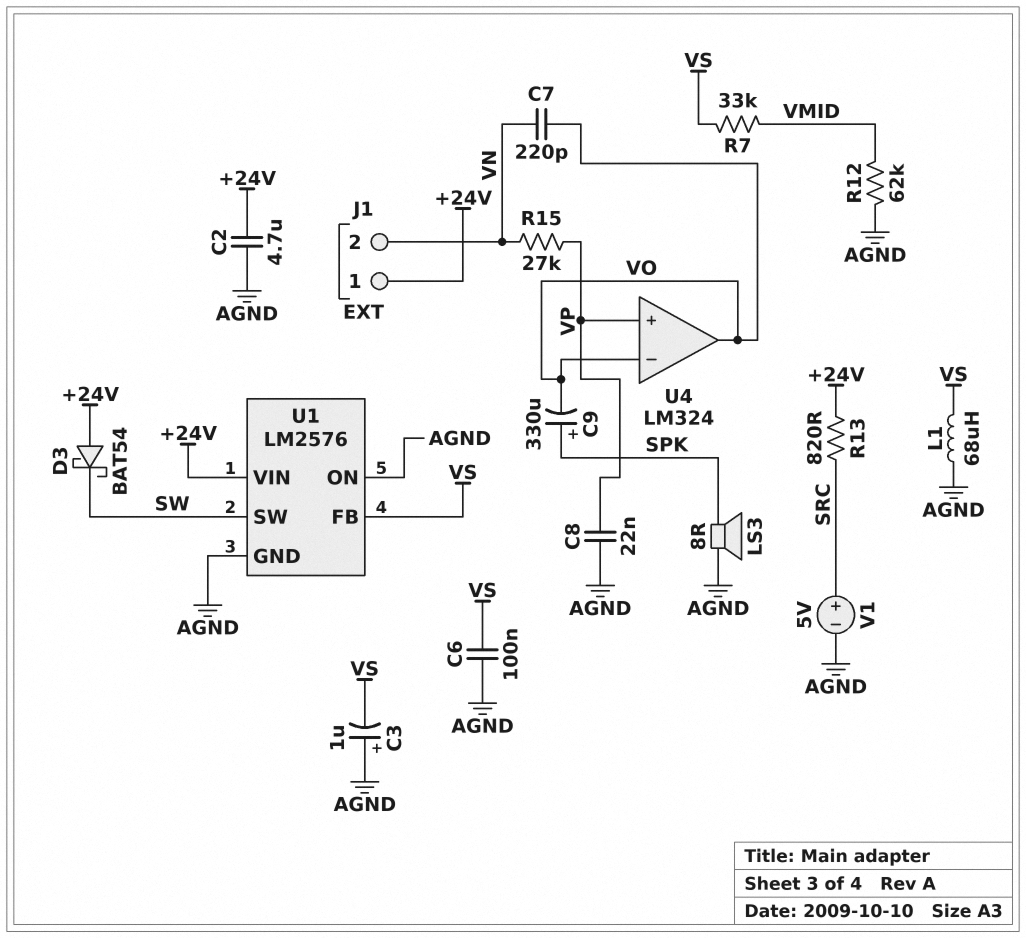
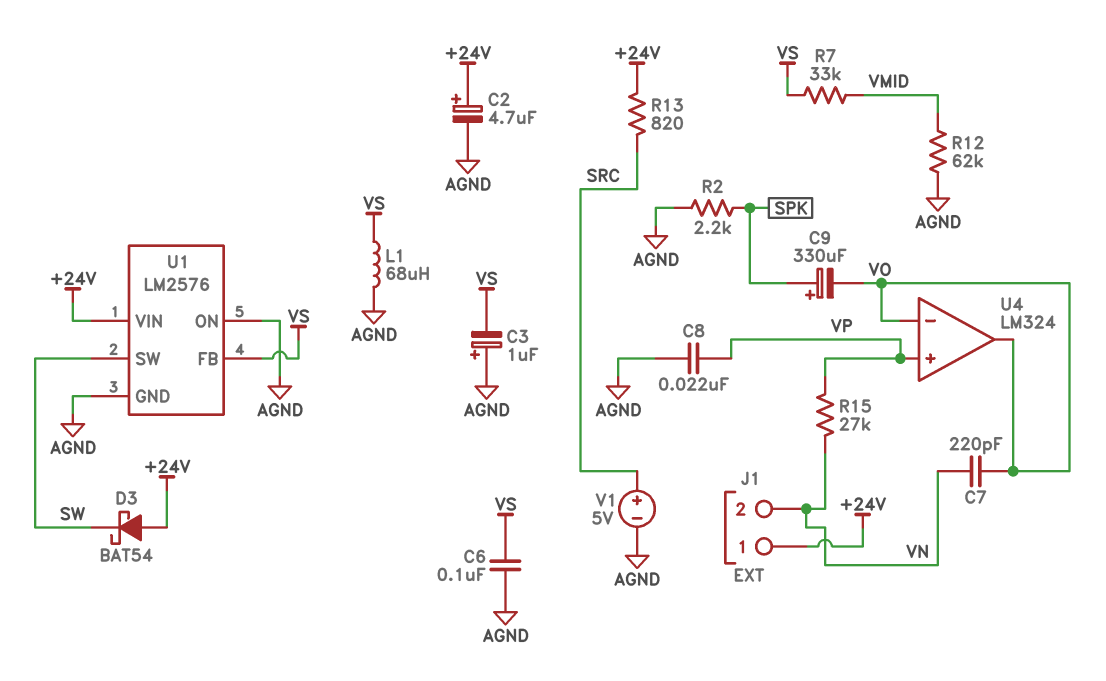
C2: 4.7uF (+24V, AGND) -> 4.7uF (plus +24V, minus AGND)
LS3: speaker 8R (AGND, SPK) -> none
R2: none -> 2.2k (AGND, SPK)

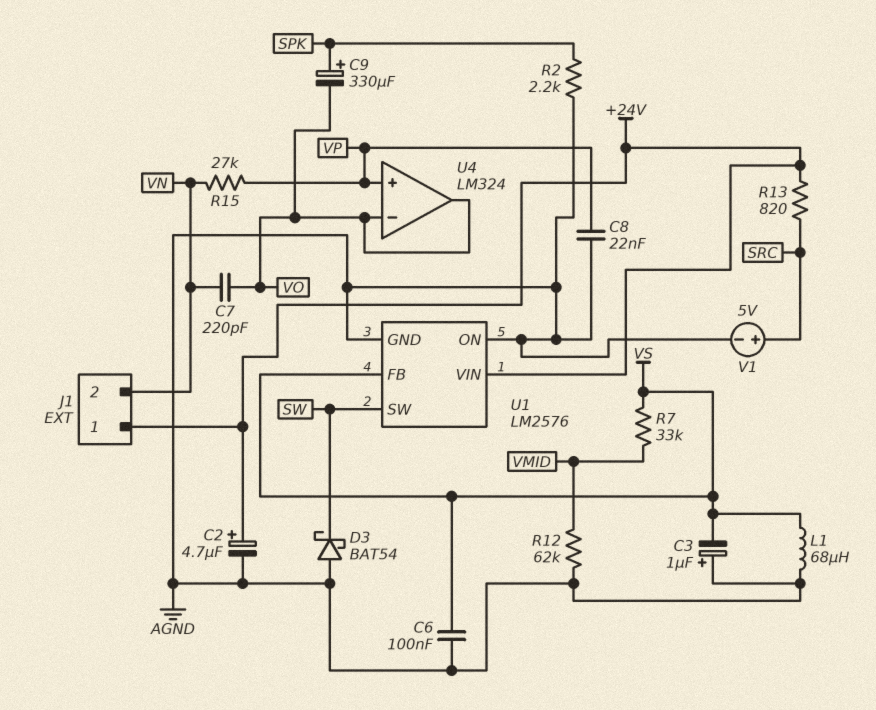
D3: schottky BAT54 (A +24V, K SW) -> schottky BAT54 (A AGND, K SW)

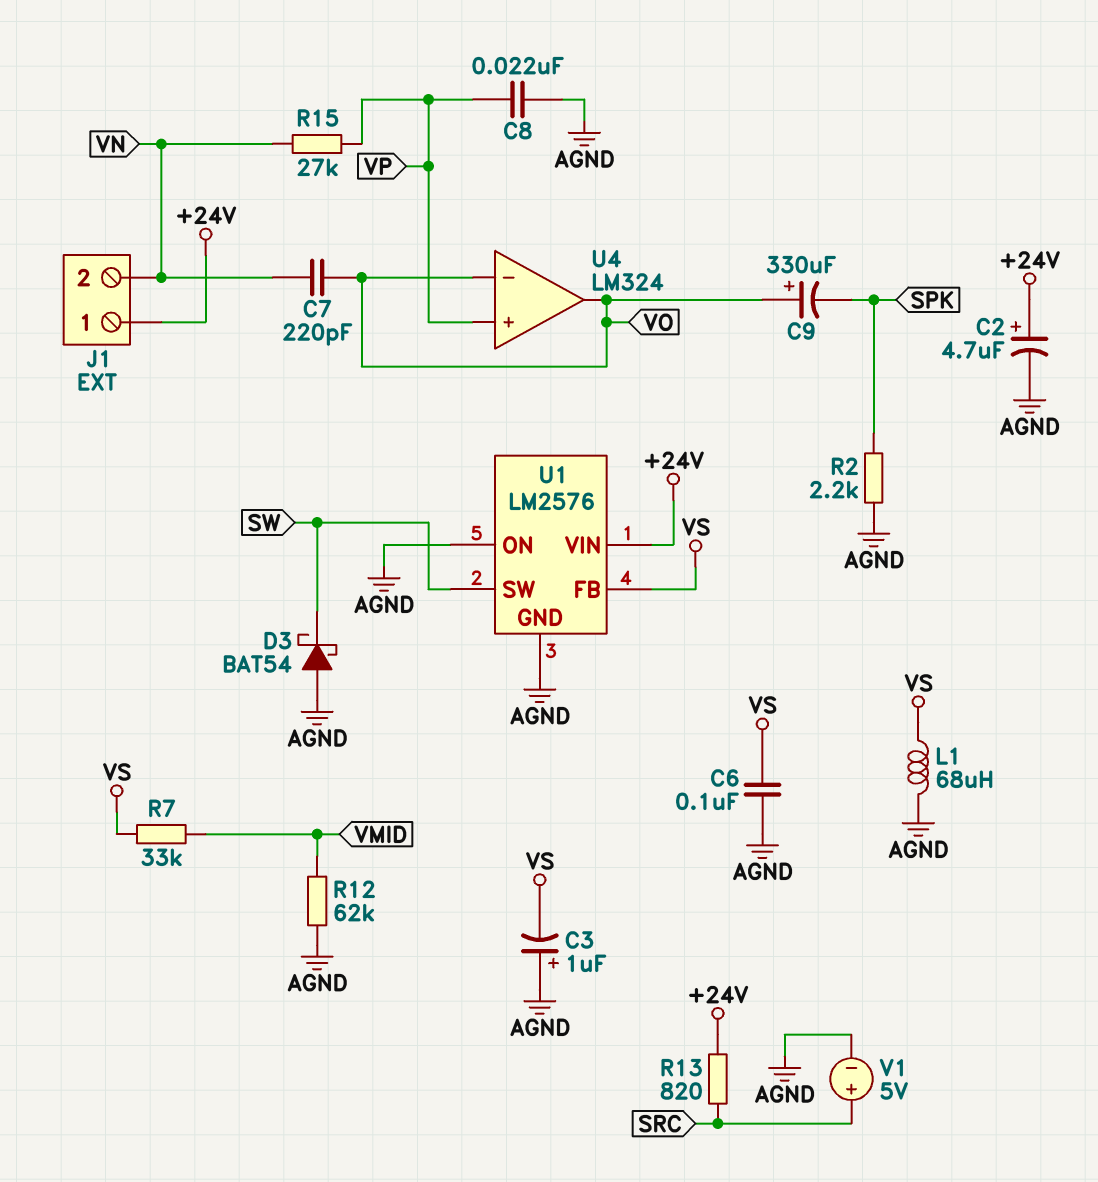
C9: 330uF (plus SPK, minus VO) -> 330uF (plus VO, minus SPK)

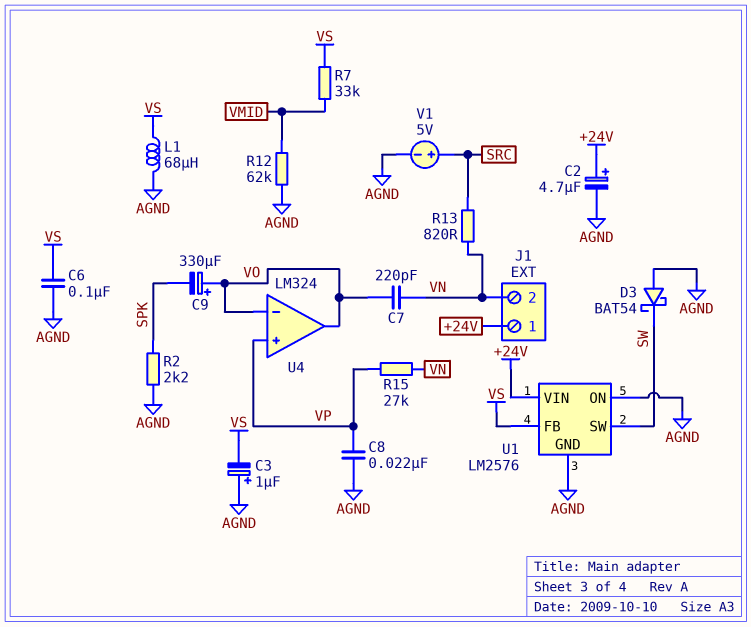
R13: 820 (+24V, SRC) -> 820 (SRC, VN)

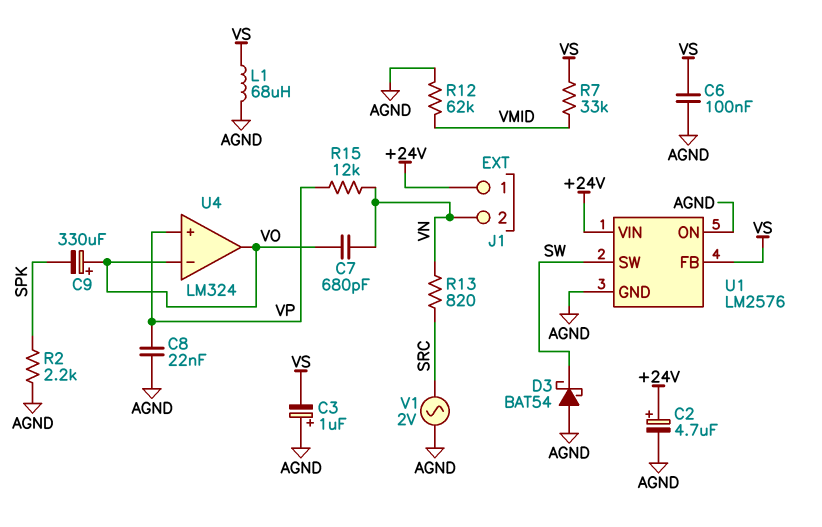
C7: 220pF (VN, VO) -> 680pF (VN, VO)
R15: 27k (VN, VP) -> 12k (VN, VP)
V1: 5V (plus SRC, minus AGND) -> AC 2V (AGND, SRC)

